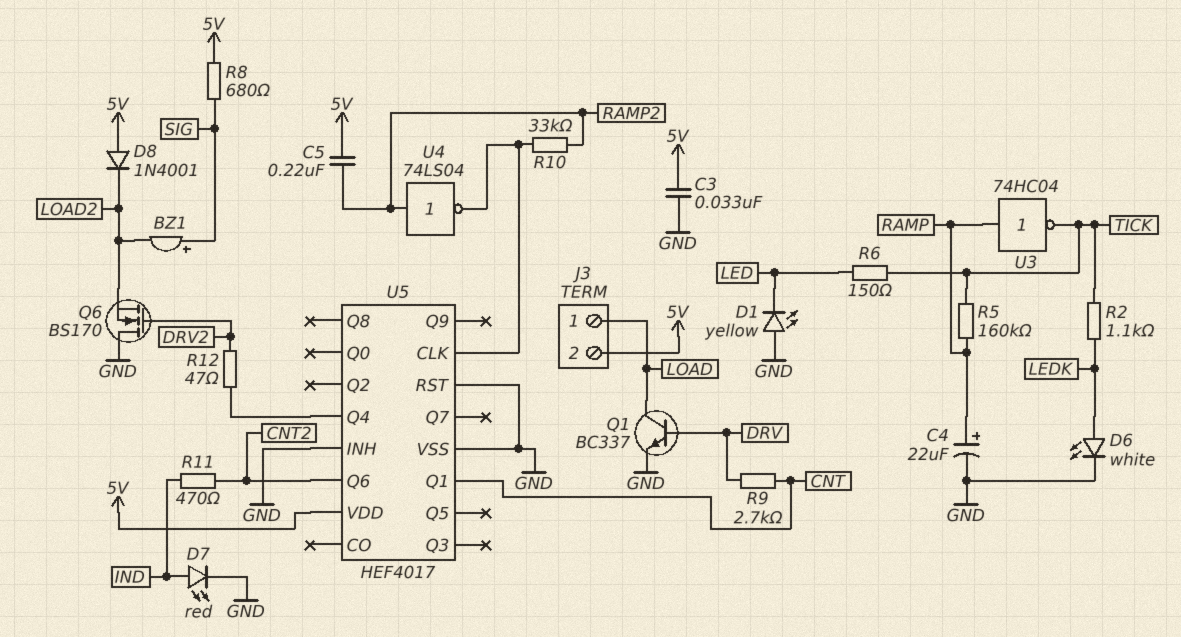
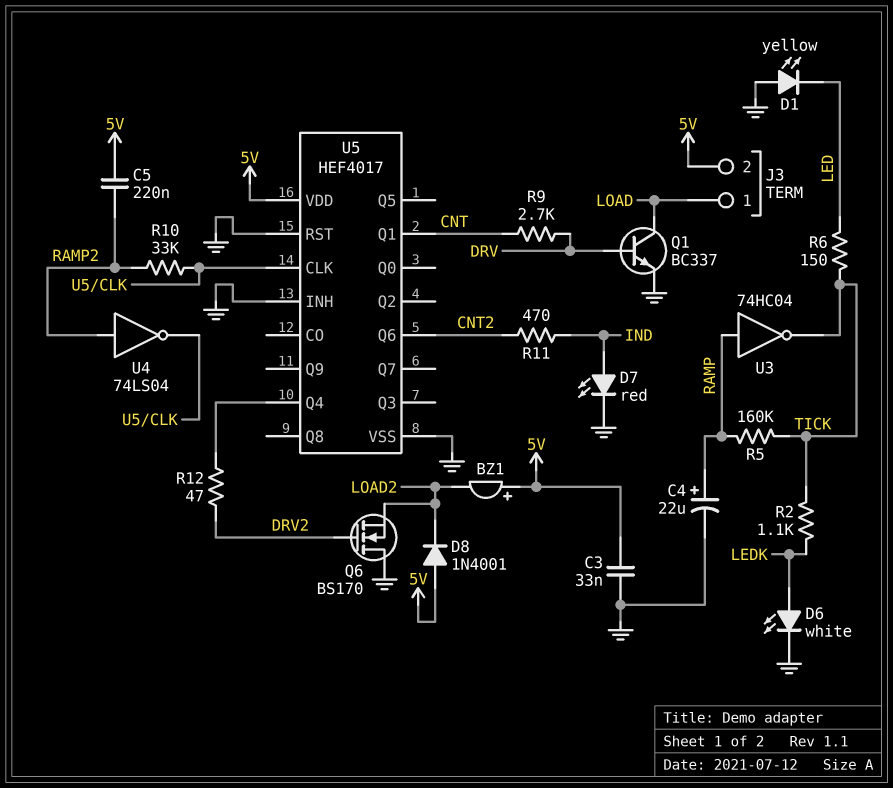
BZ1: buzzer (plus SIG, minus LOAD2) -> buzzer (plus 5V, minus LOAD2)
R8: 680 (5V, SIG) -> none

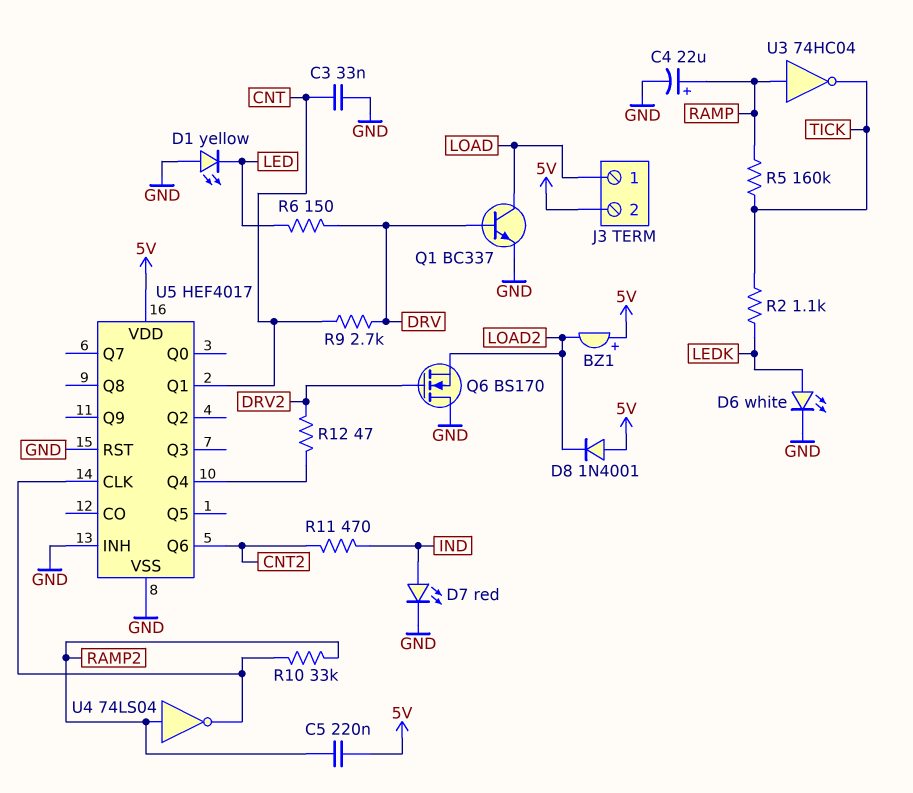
C3: 33nF (5V, GND) -> 33nF (CNT, GND)
R6: 150 (LED, TICK) -> 150 (DRV, LED)

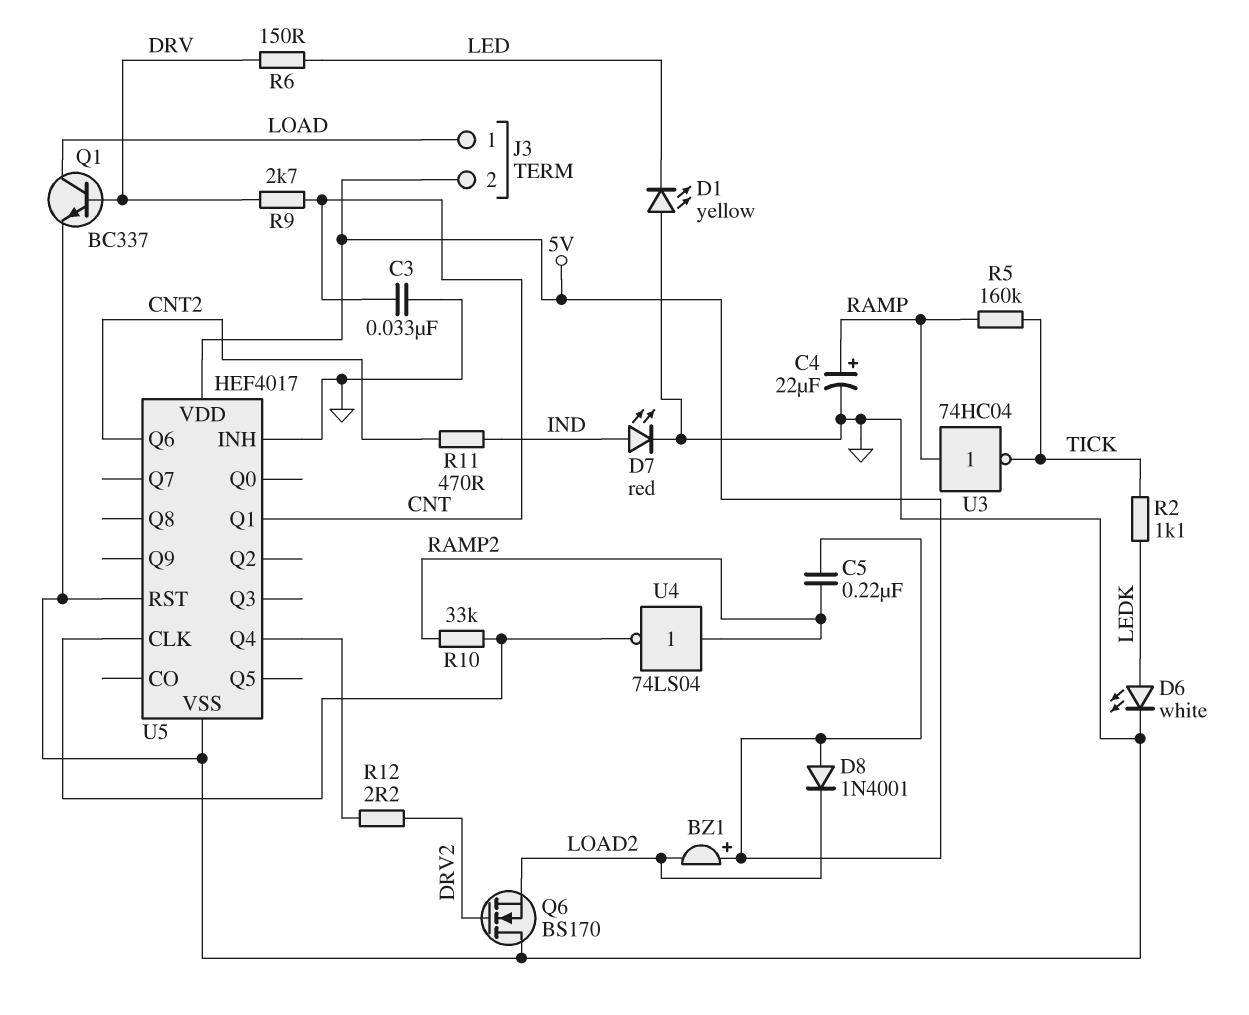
R12: 47 (DRV2, U5/Q4) -> 2.2 (DRV2, U5/Q4)

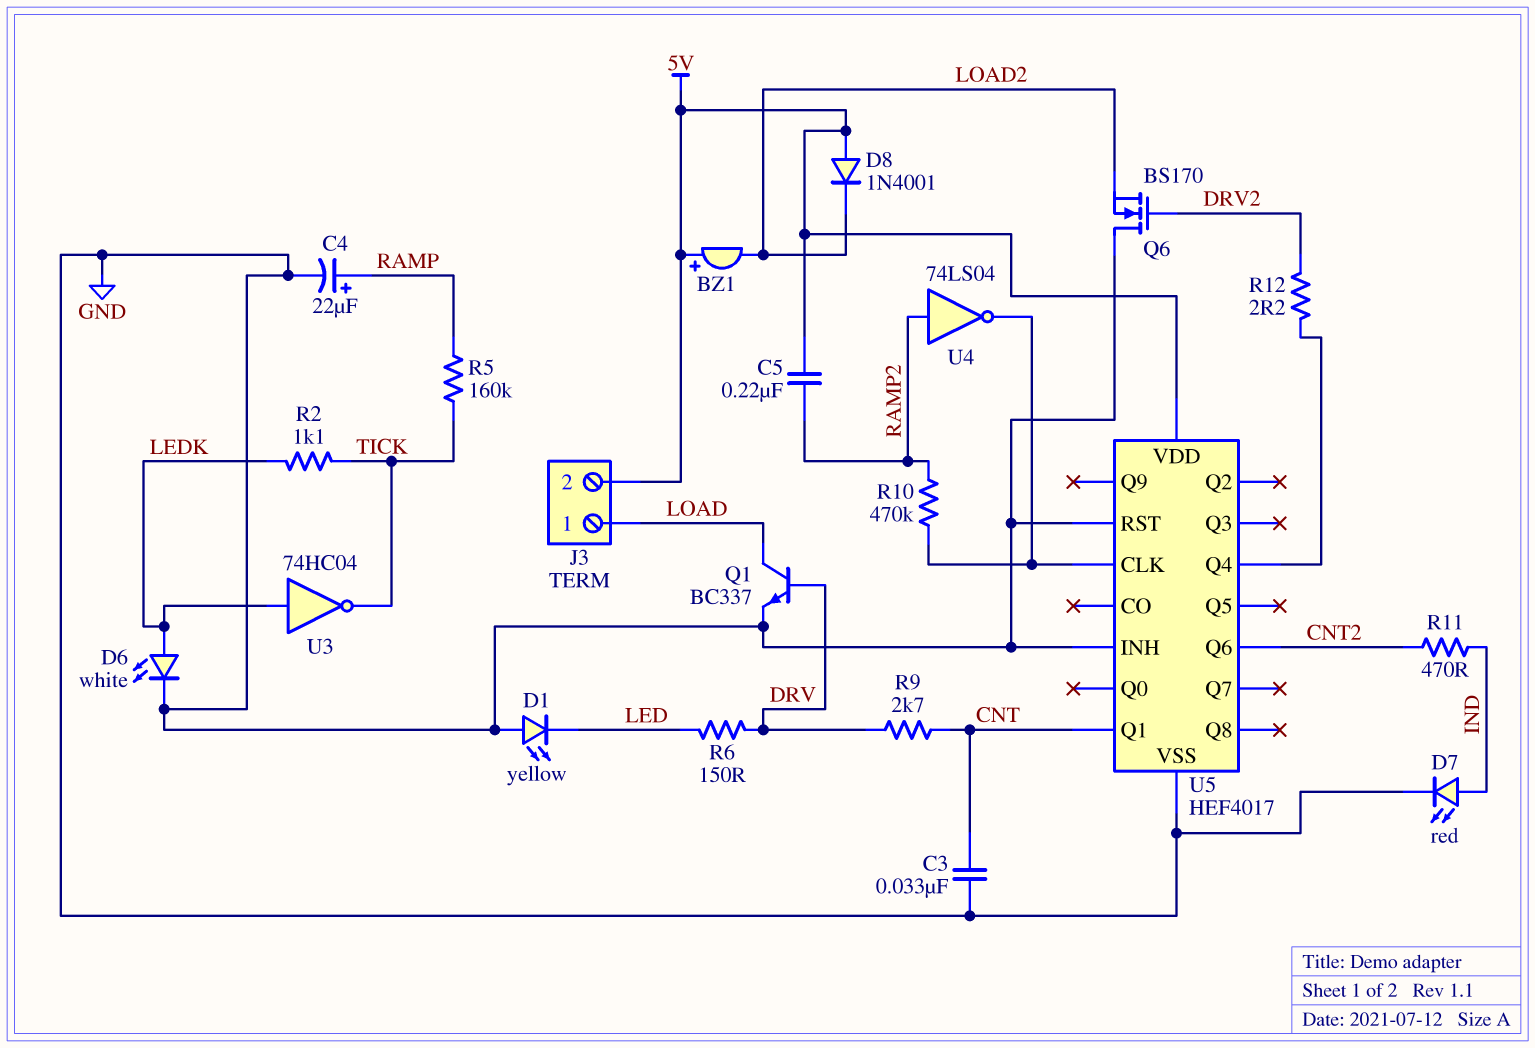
R10: 33k (RAMP2, U5/CLK) -> 470k (RAMP2, U5/CLK)
U3: NOT 74HC04 (in RAMP, out TICK) -> NOT 74HC04 (in LEDK, out TICK)

